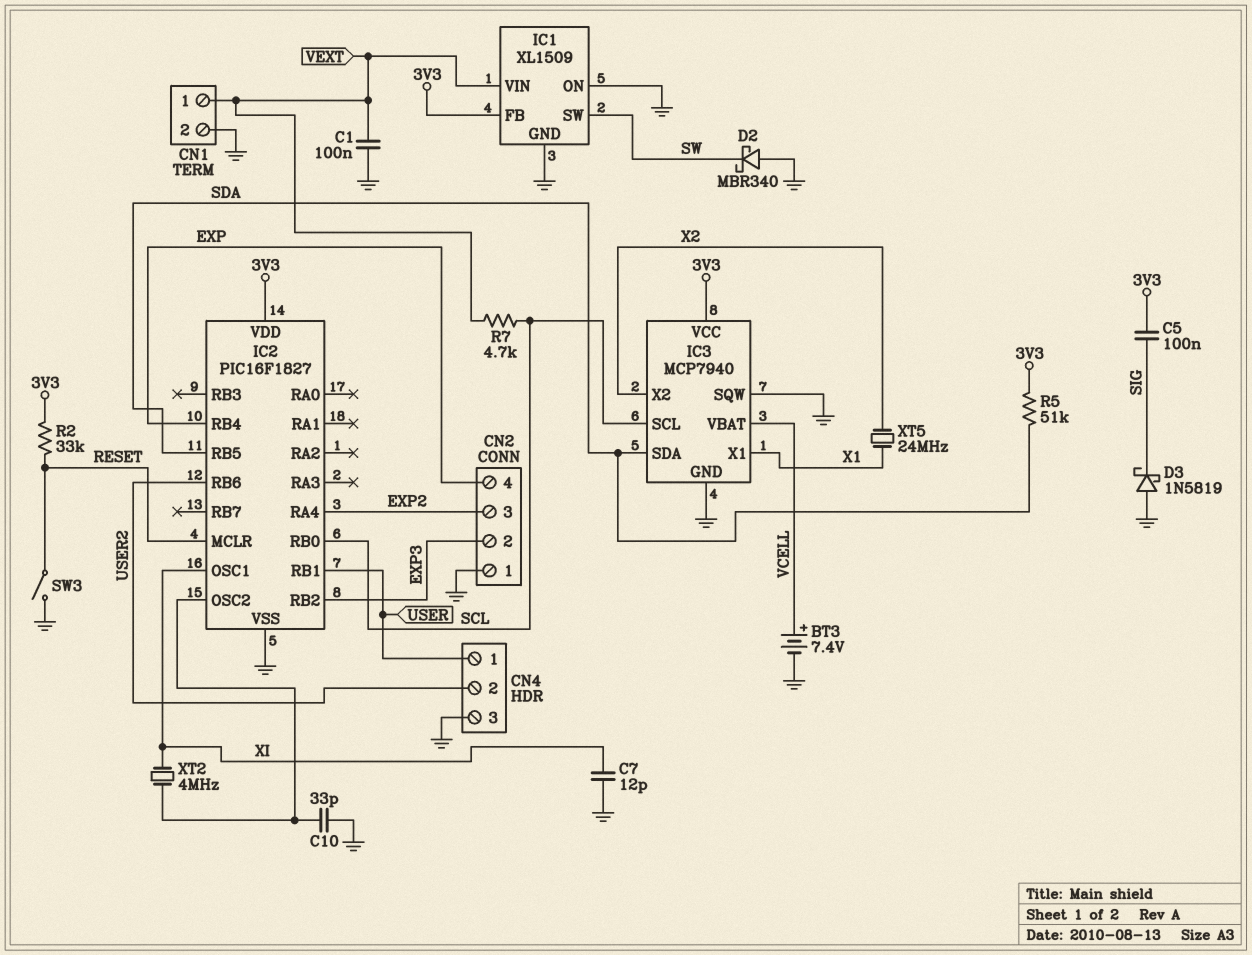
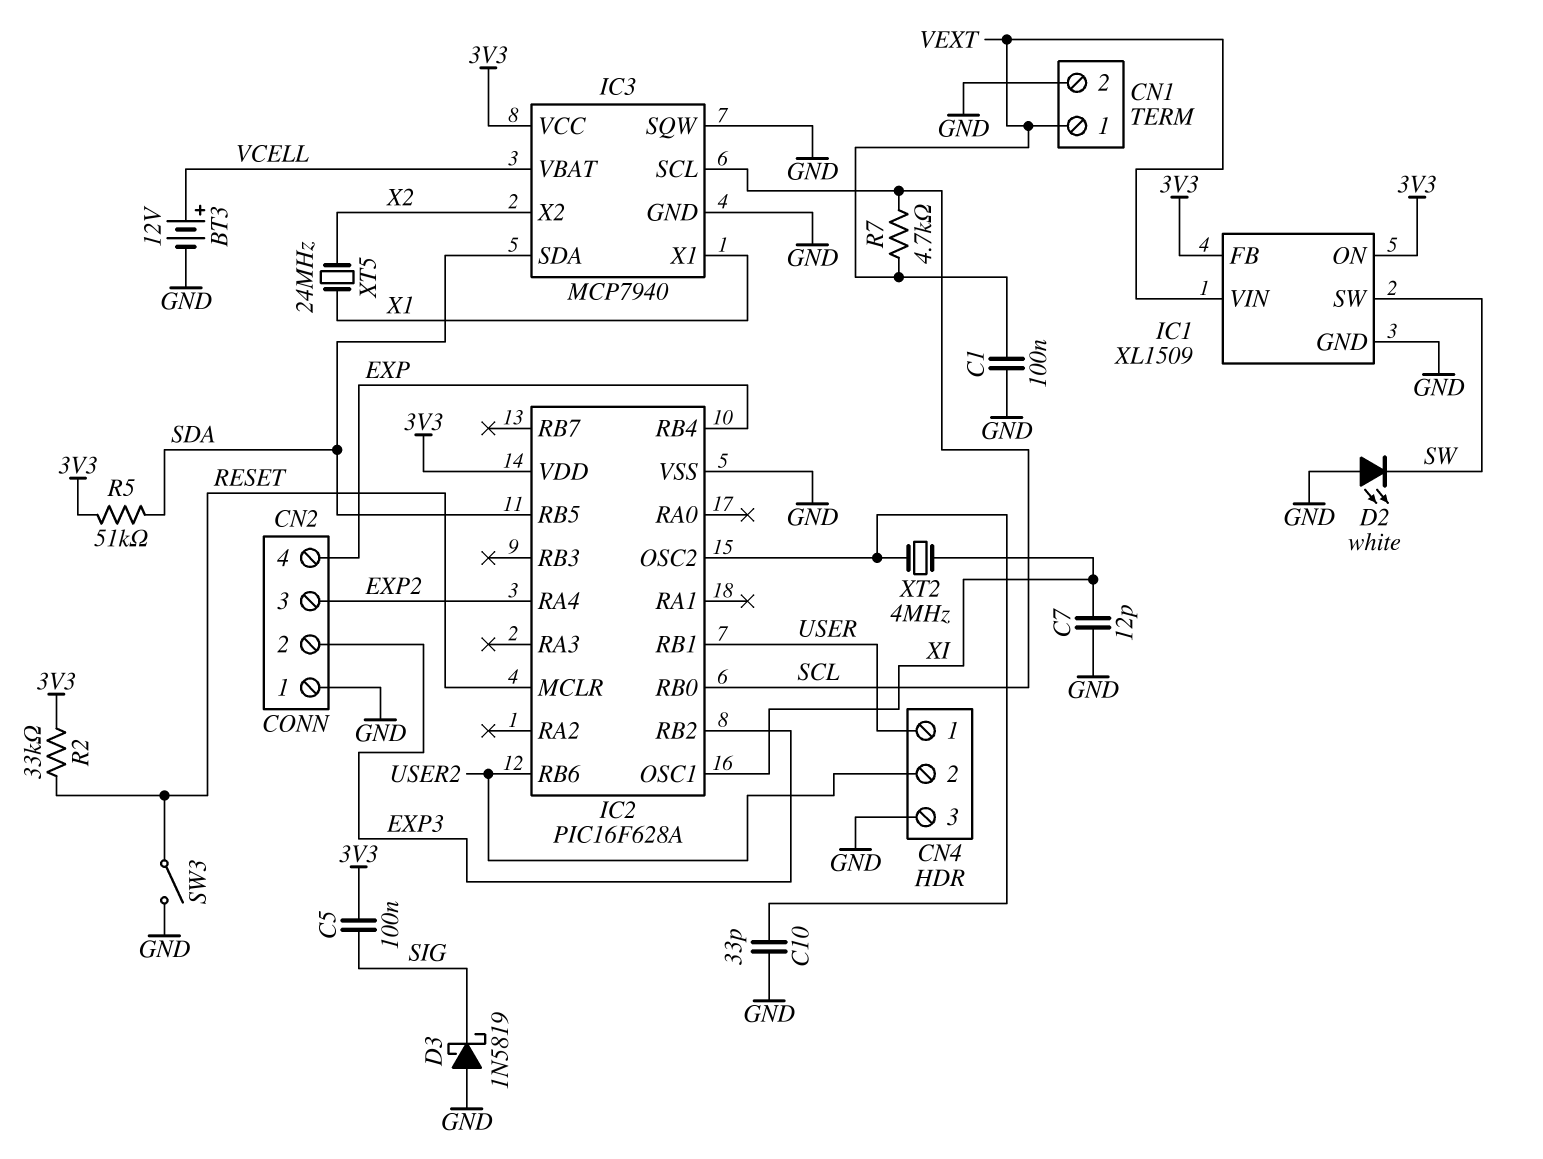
BT3: 7.4V (plus VCELL, minus GND) -> 12V (plus VCELL, minus GND)
D2: schottky MBR340 (A GND, K SW) -> LED white (A GND, K SW)
IC1 pin ON: GND -> 3V3
IC2: PIC16F1827 -> PIC16F628A

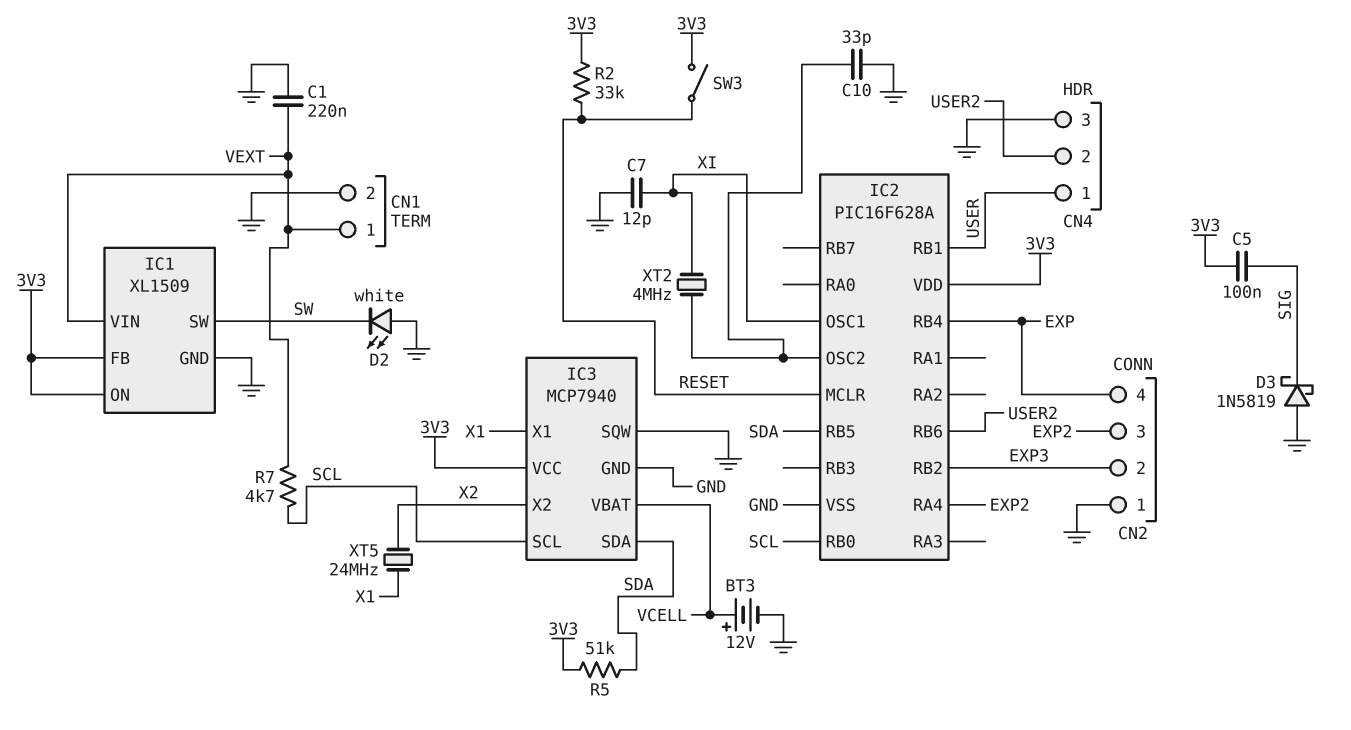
C1: 100nF (GND, VEXT) -> 220nF (GND, VEXT)
SW3: switch (GND, RESET) -> switch (3V3, RESET)

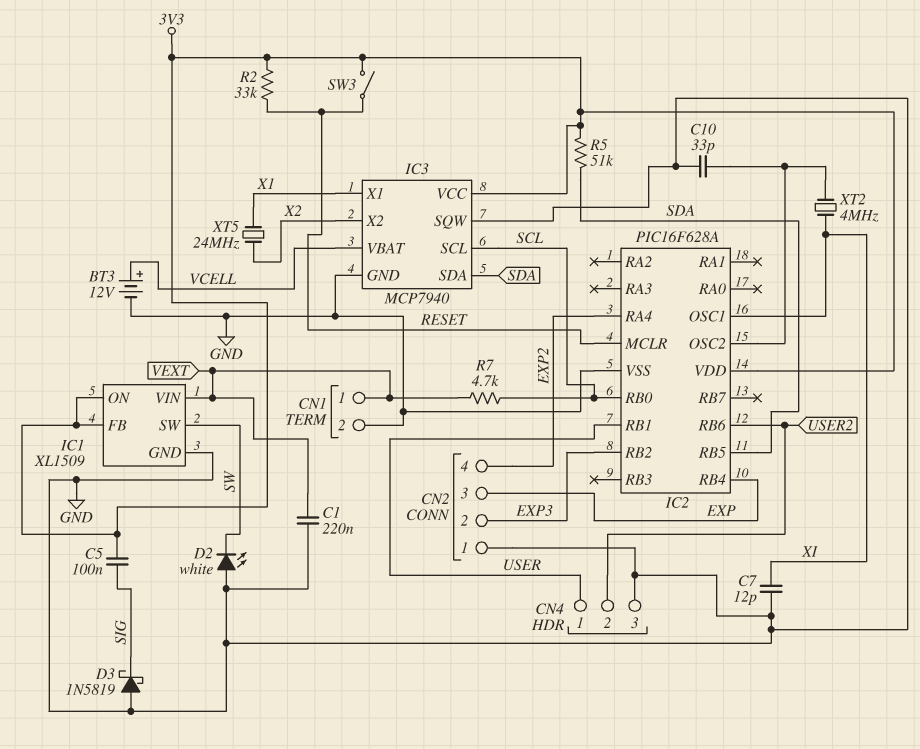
CN2 pin 3: EXP2 -> EXP
CN2 pin 4: EXP -> EXP2

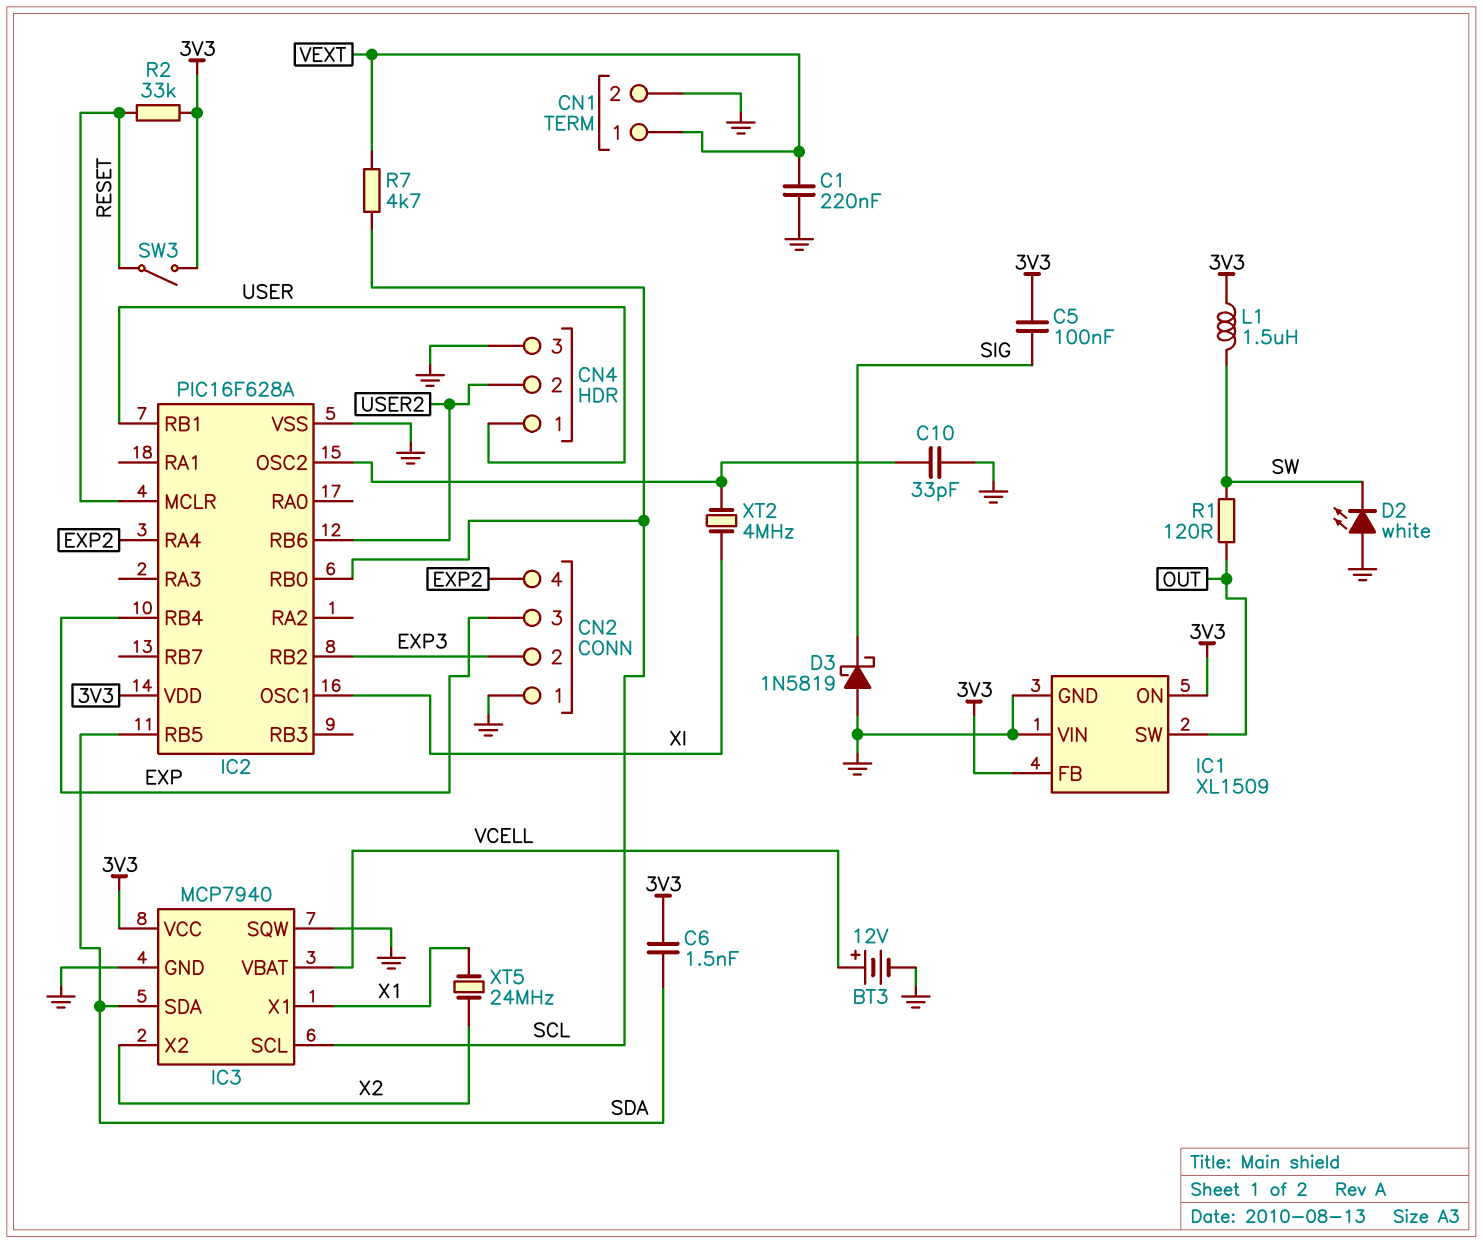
C6: none -> 1.5nF (3V3, SDA)
C7: 12pF (GND, XI) -> none
IC1 pin SW: SW -> OUT
IC1 pin VIN: VEXT -> GND
L1: none -> 1.5uH (3V3, SW)
R1: none -> 120 (OUT, SW)
R5: 51k (3V3, SDA) -> none

